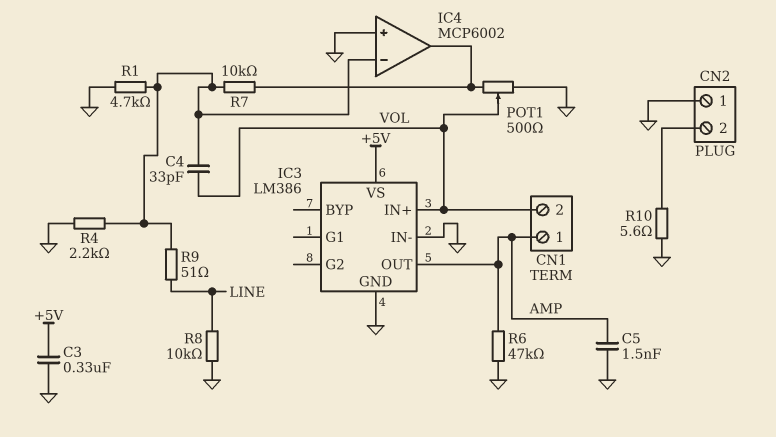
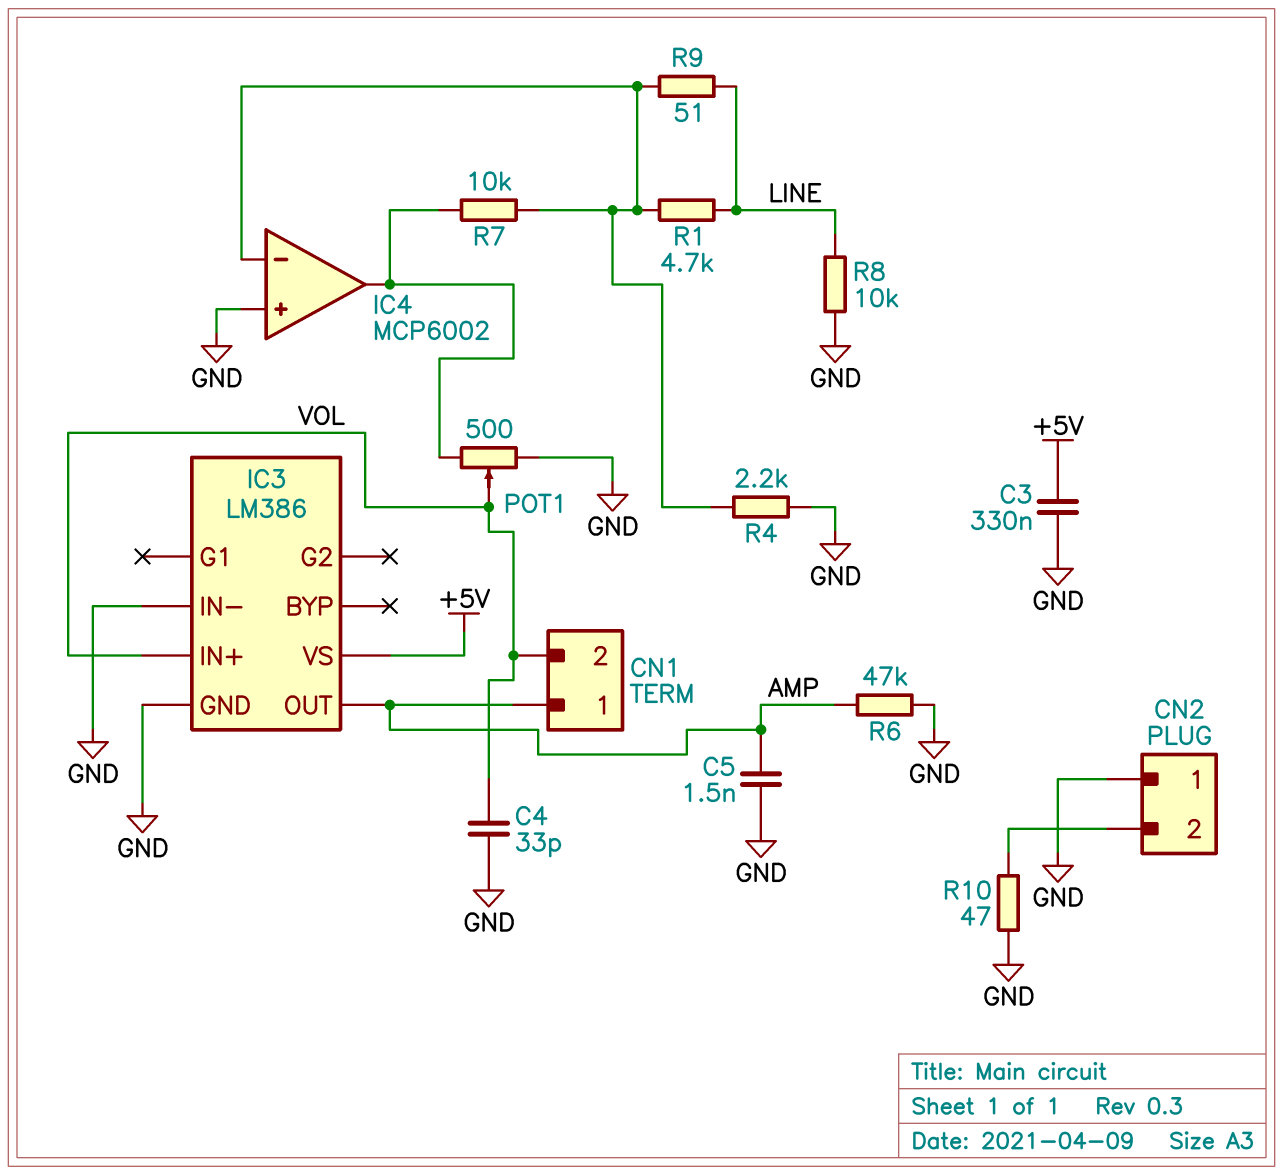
C4: 33pF (IC4/in-, VOL) -> 33pF (GND, VOL)
R1: 4.7k (GND, IC4/in-) -> 4.7k (IC4/in-, LINE)
R10: 5.6 (CN2/2, GND) -> 47 (CN2/2, GND)

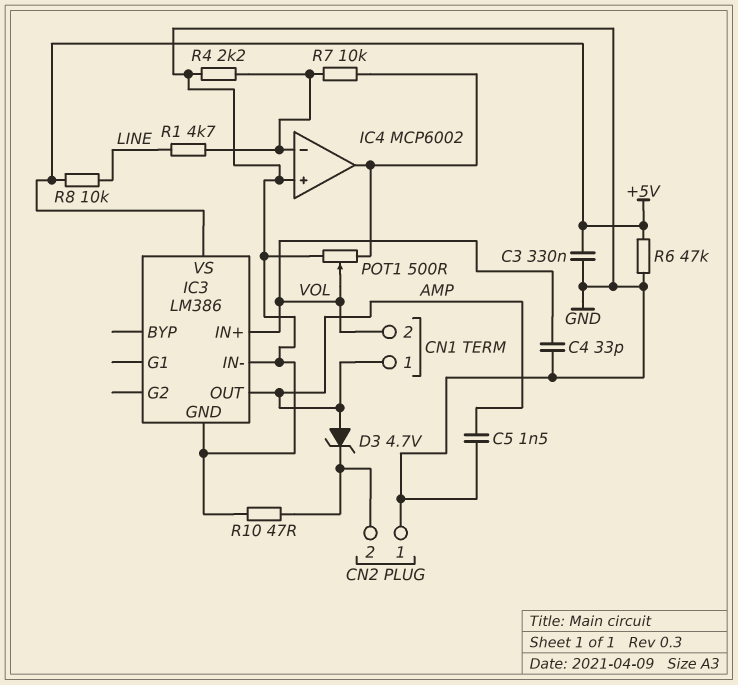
D3: none -> zener 4.7V (A AMP, K CN2/2)
R6: 47k (AMP, GND) -> 47k (+5V, GND)
R8: 10k (GND, LINE) -> 10k (+5V, LINE)
R9: 51 (IC4/in-, LINE) -> none

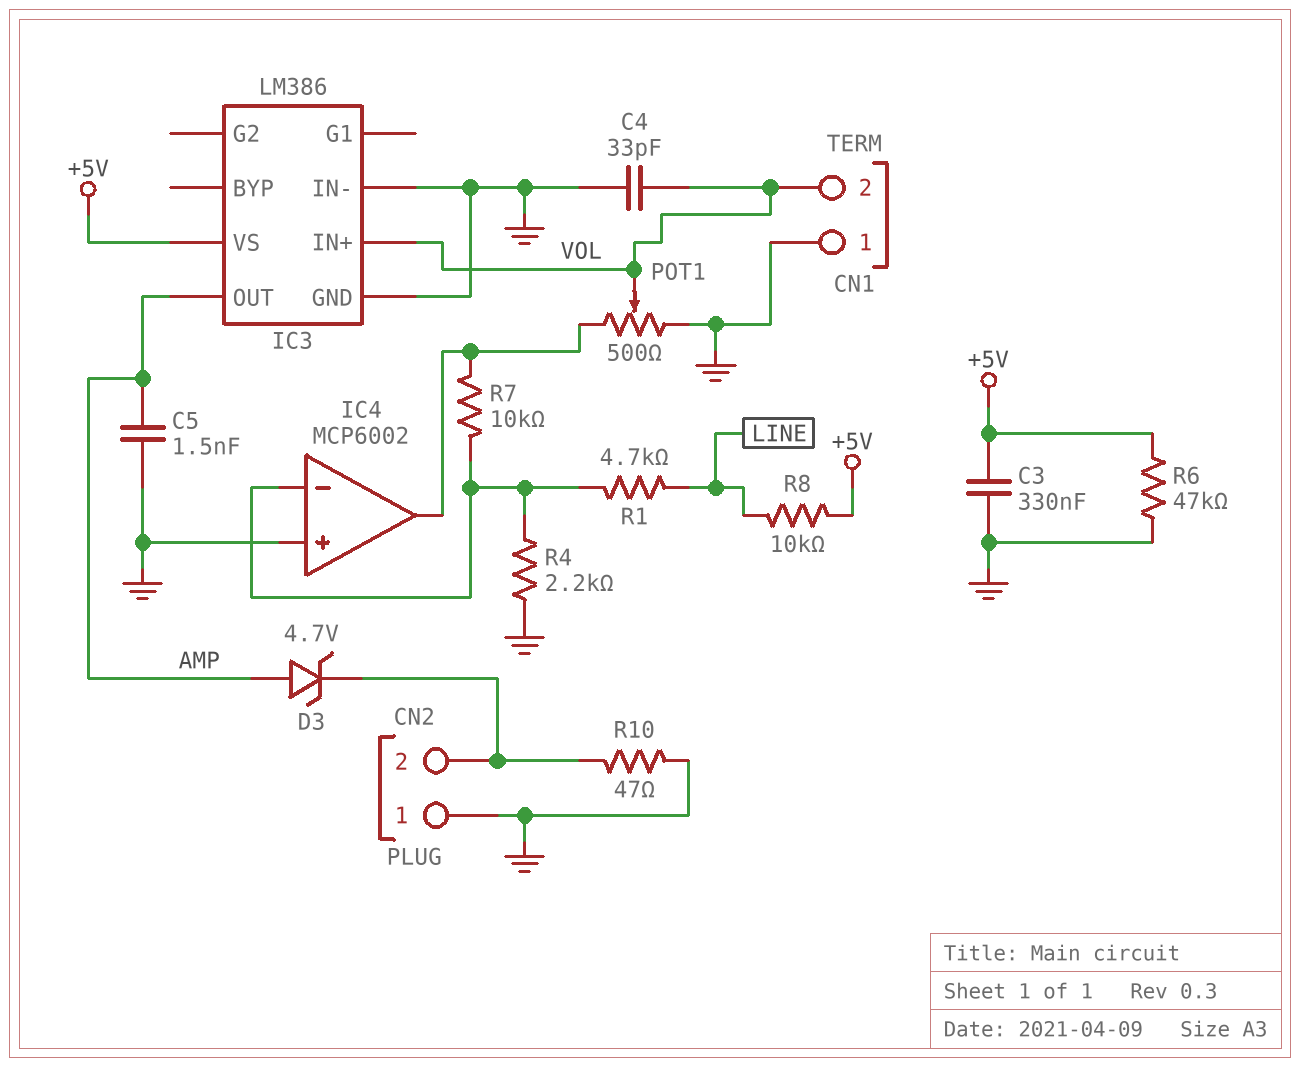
CN1 pin 1: AMP -> GND

